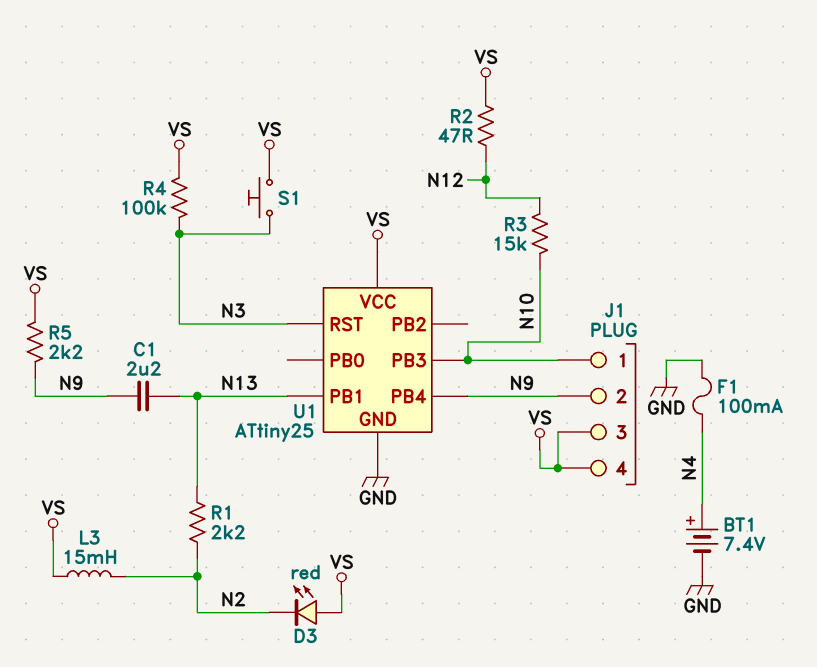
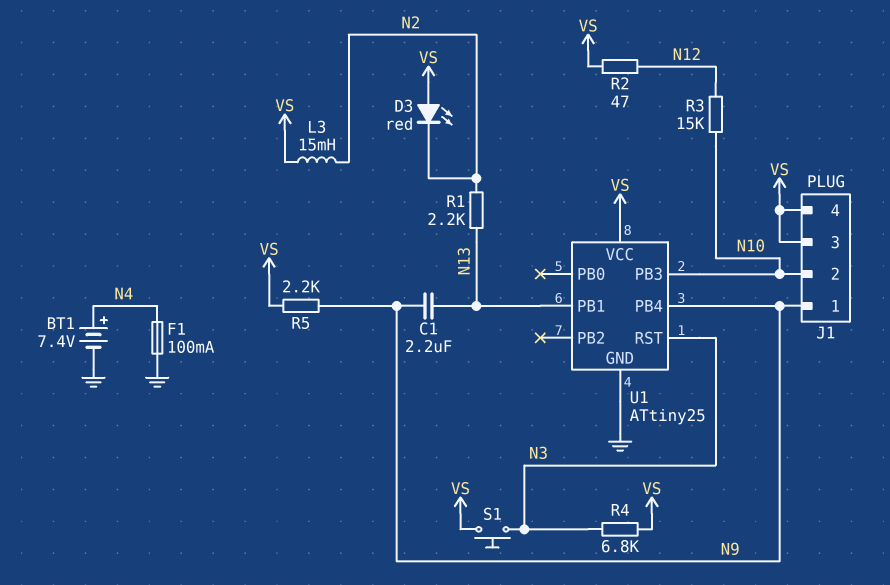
J1 pin 1: N10 -> N9
J1 pin 2: N9 -> N10
R4: 100k (N3, VS) -> 6.8k (N3, VS)

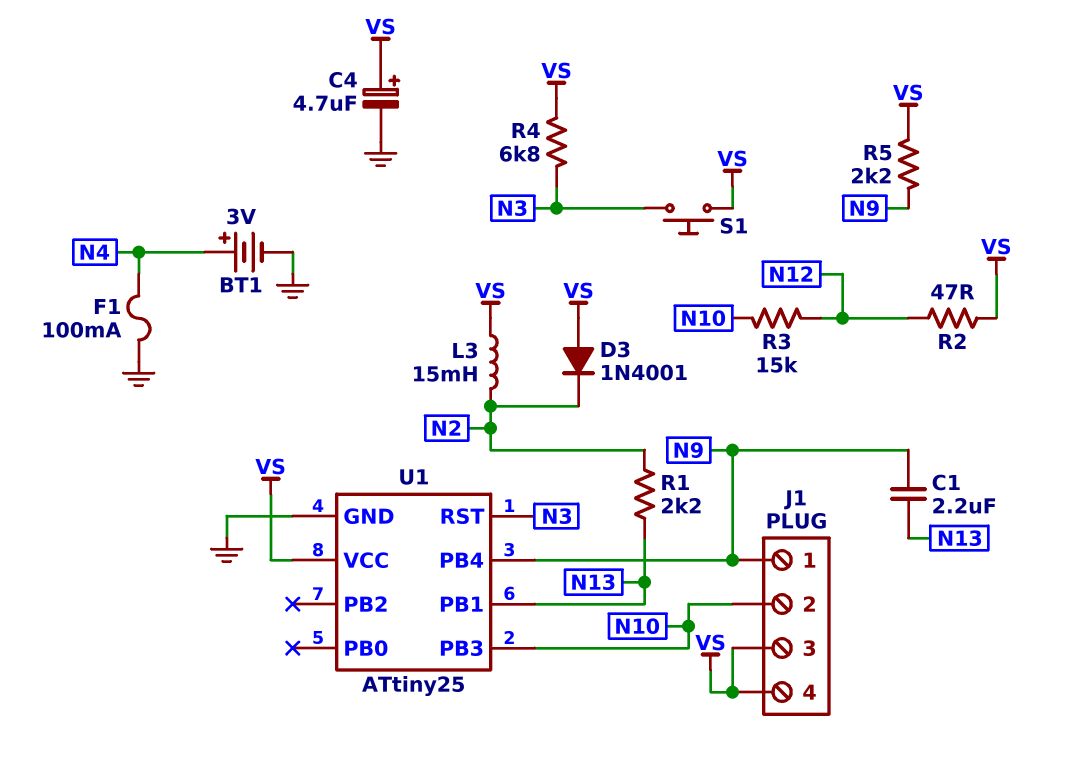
BT1: 7.4V (plus N4, minus GND) -> 3V (plus N4, minus GND)
C4: none -> 4.7uF (plus VS, minus GND)
D3: LED red (A VS, K N2) -> diode 1N4001 (A VS, K N2)

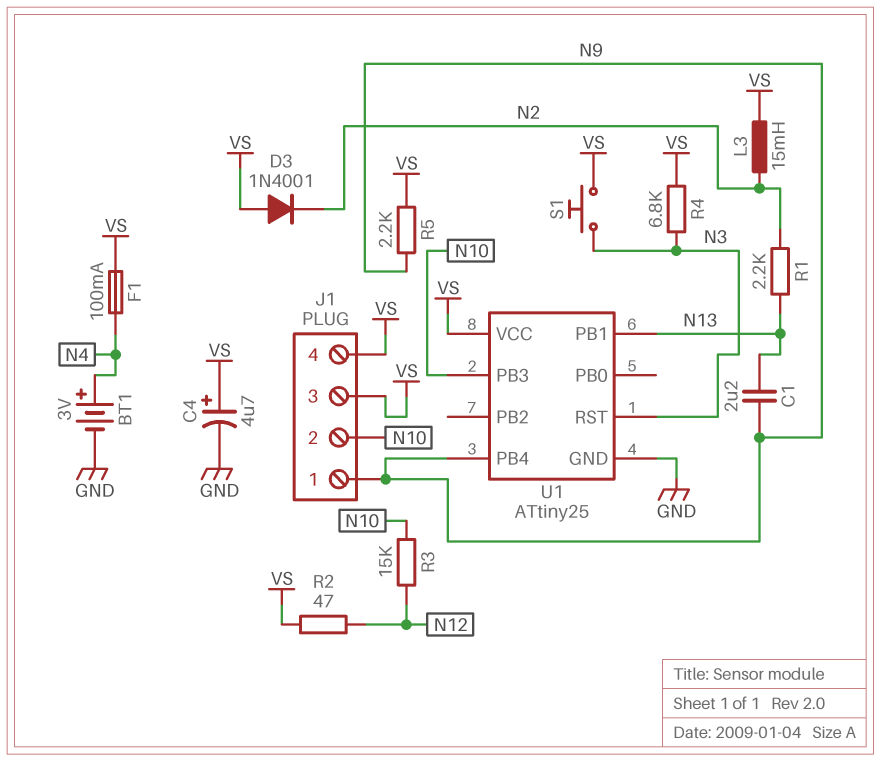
F1: 100mA (GND, N4) -> 100mA (N4, VS)

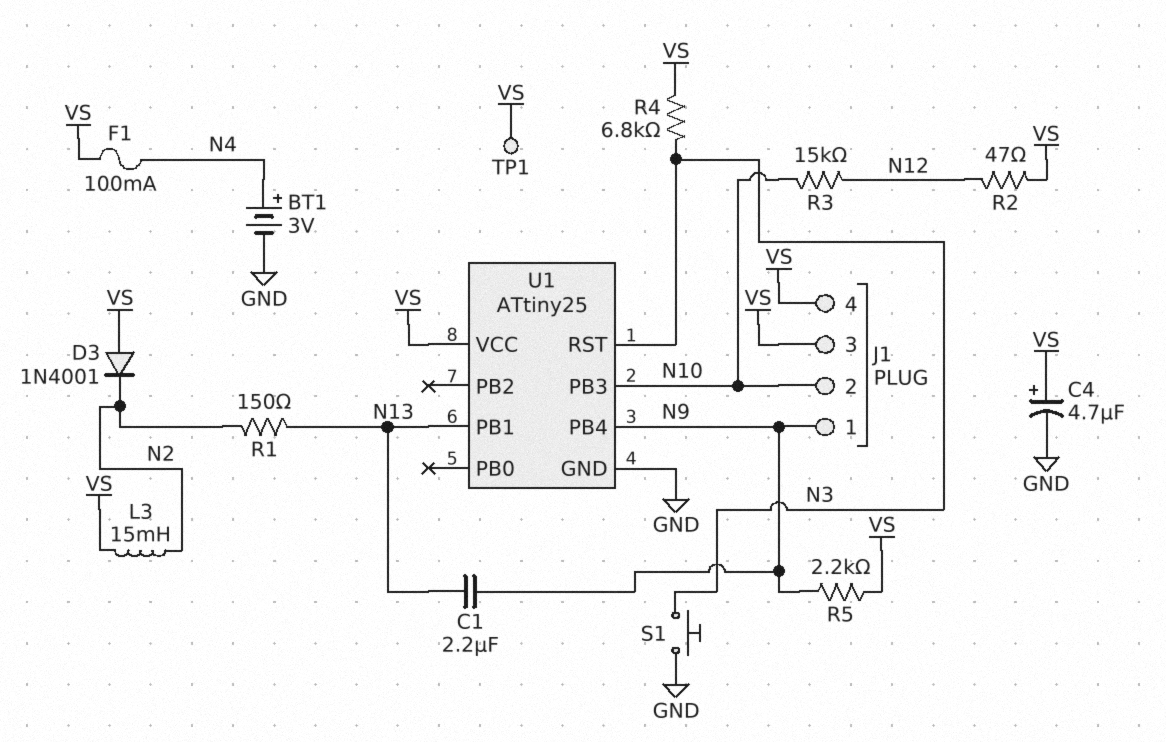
R1: 2.2k (N2, N13) -> 150 (N2, N13)
S1: button (N3, VS) -> button (GND, N3)
TP1: none -> test point (VS)

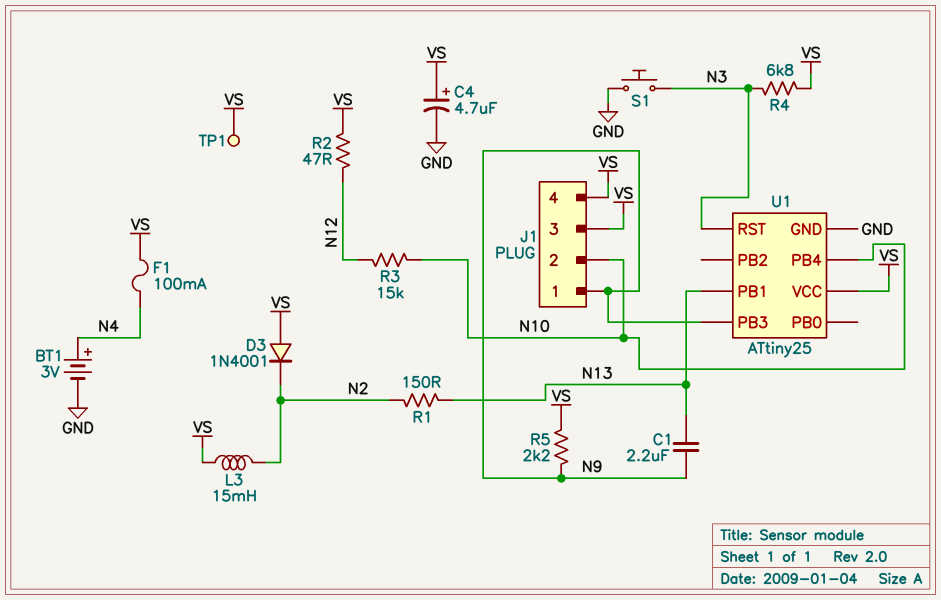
U1 pin PB3: N10 -> N9
U1 pin PB4: N9 -> N10

